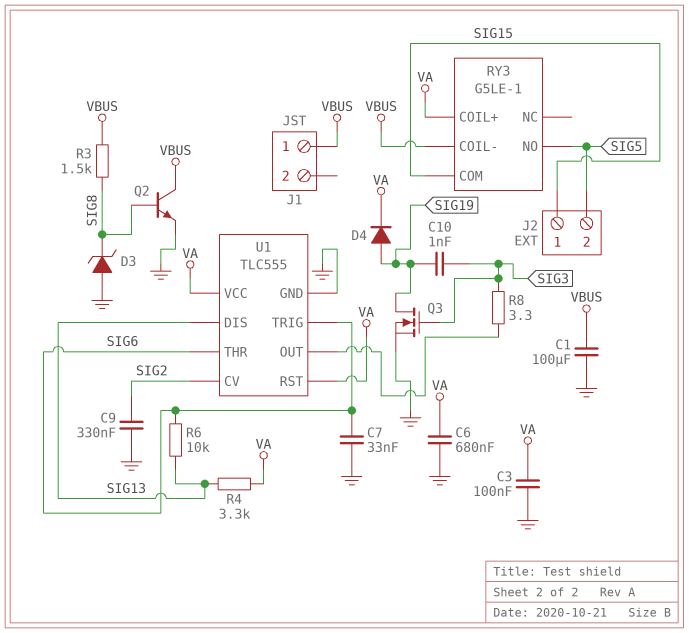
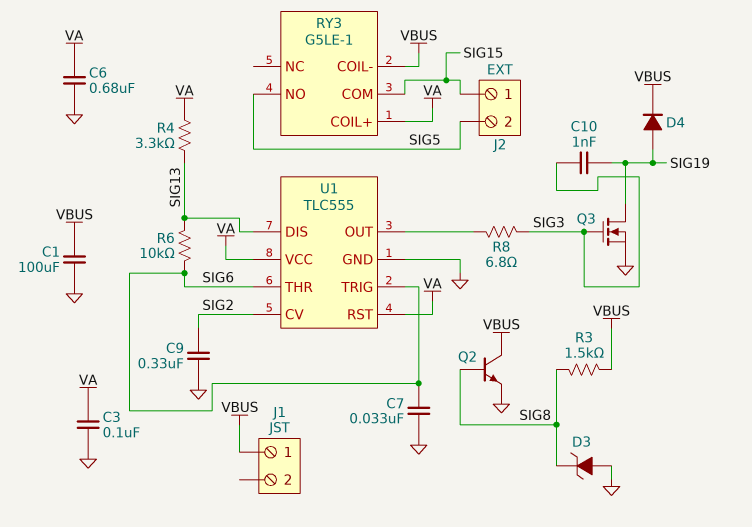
D4: diode (A SIG19, K VA) -> diode (A SIG19, K VBUS)
R8: 3.3 (SIG3, U1/OUT) -> 6.8 (SIG3, U1/OUT)

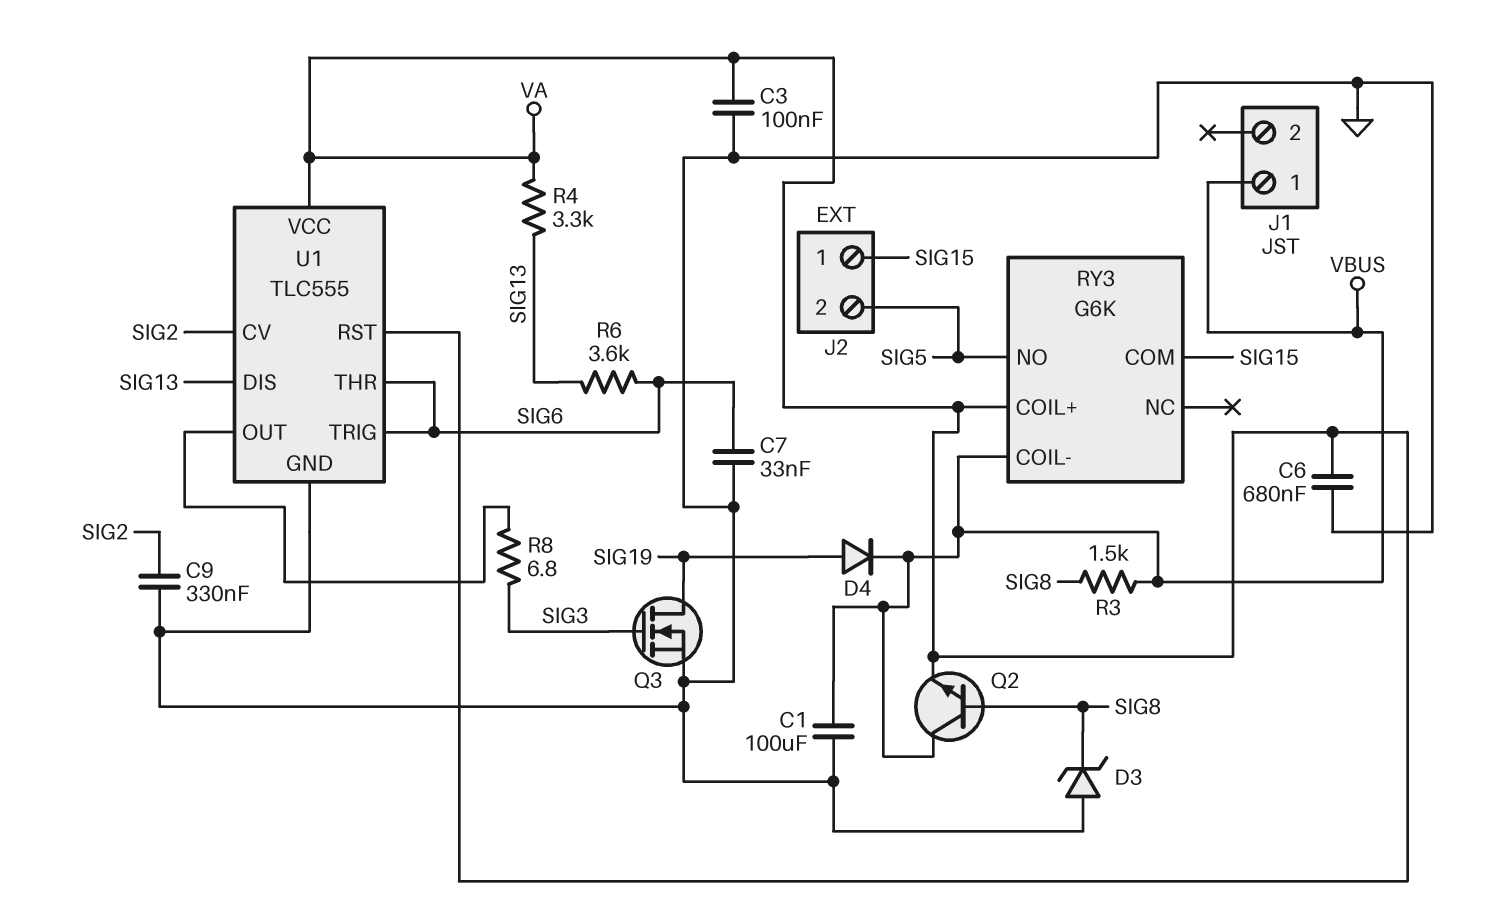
C10: 1nF (SIG3, SIG19) -> none
Q2: NPN (B SIG8, C VBUS, E GND) -> NPN (B SIG8, C VBUS, E VA)
R6: 10k (SIG6, SIG13) -> 3.6k (SIG6, SIG13)
RY3: G5LE-1 -> G6K

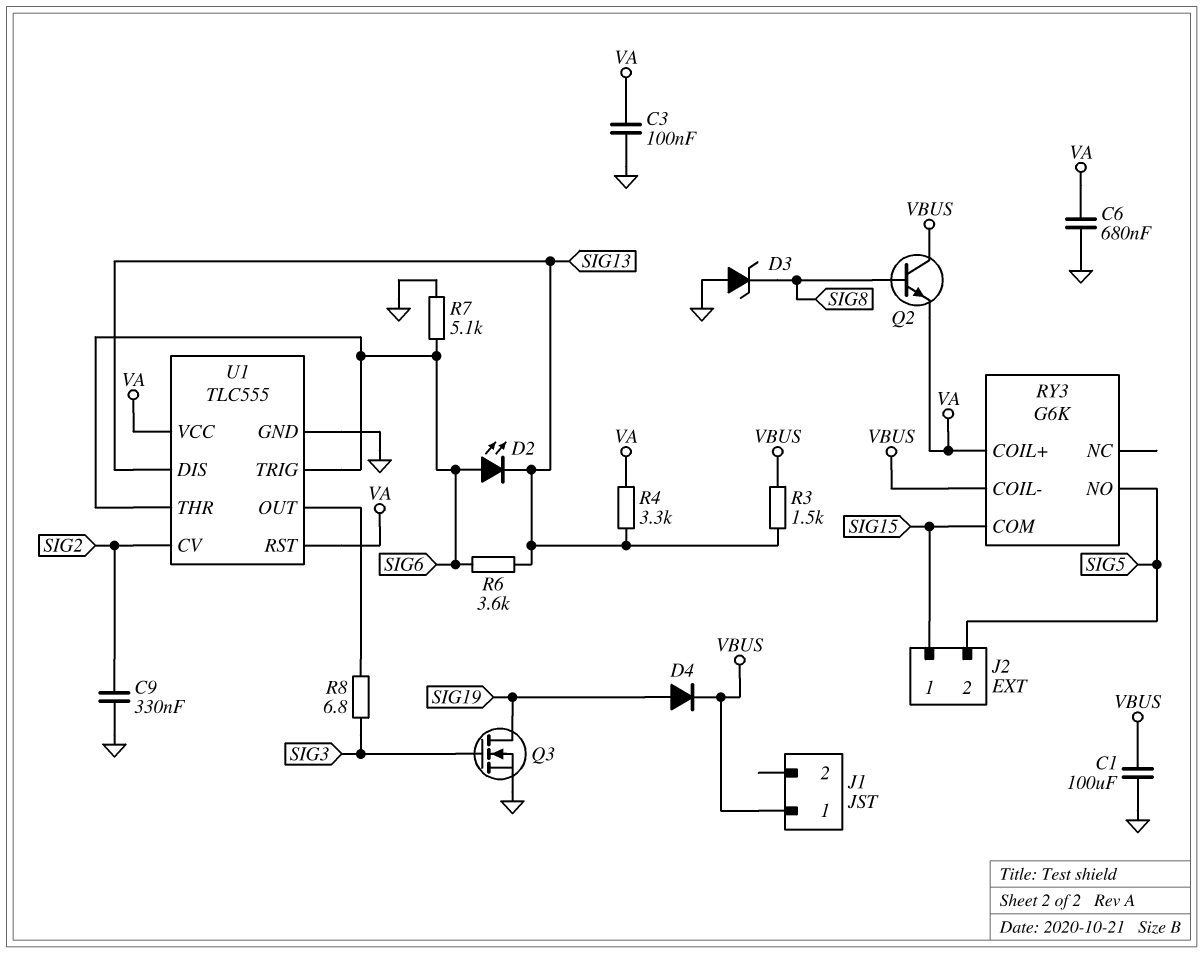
C7: 33nF (GND, SIG6) -> none
D2: none -> LED (A SIG6, K SIG13)
R3: 1.5k (SIG8, VBUS) -> 1.5k (SIG13, VBUS)
R7: none -> 5.1k (GND, SIG6)

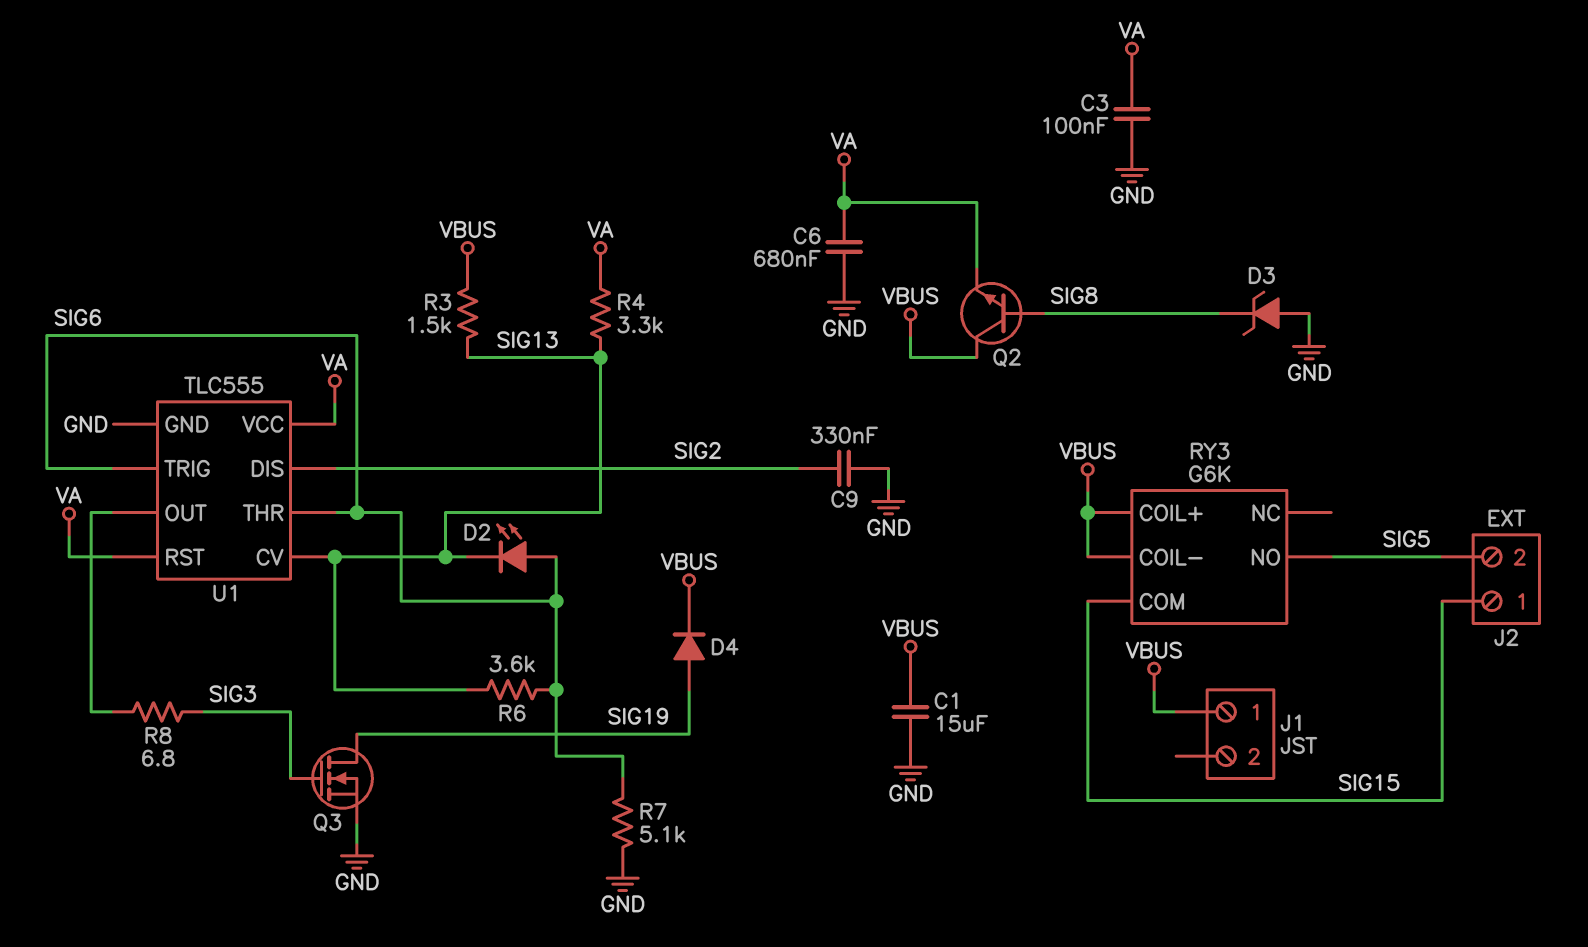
C1: 100uF (GND, VBUS) -> 15uF (GND, VBUS)
RY3 pin COIL+: VA -> VBUS
U1 pin CV: SIG2 -> SIG13
U1 pin DIS: SIG13 -> SIG2

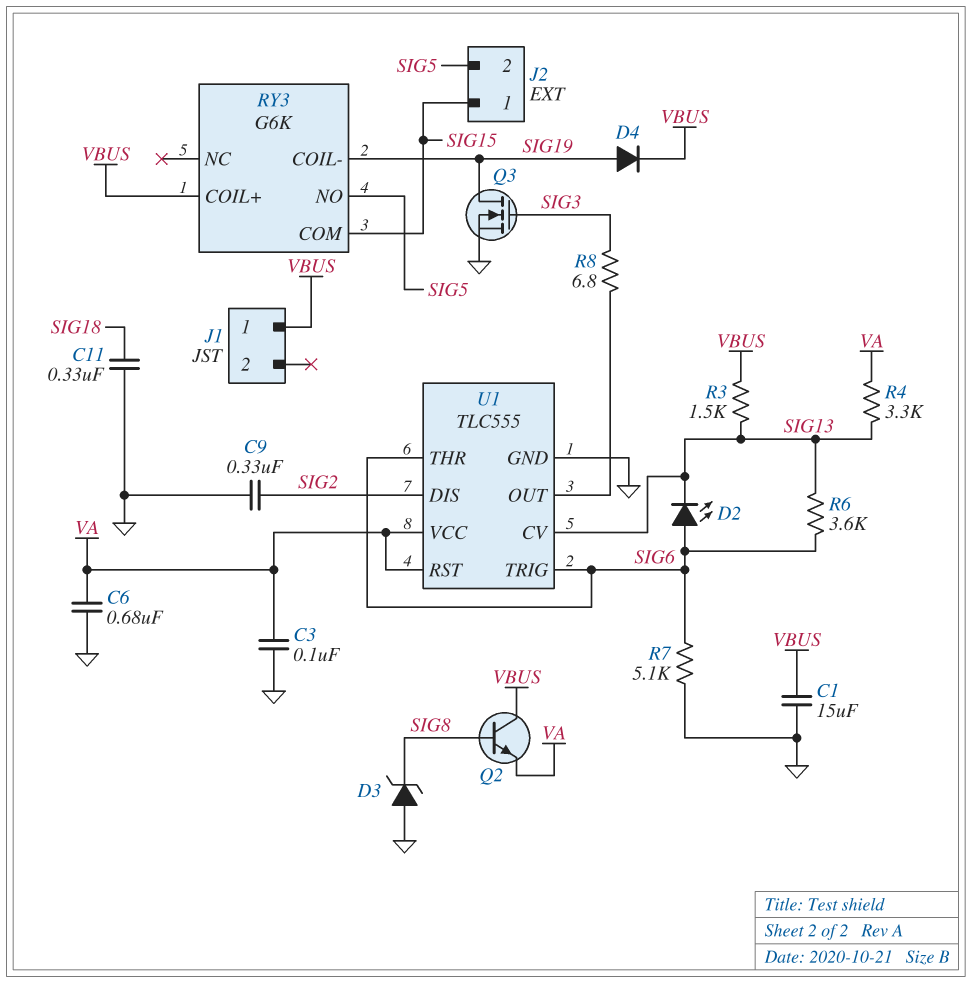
C11: none -> 330nF (GND, SIG18)
RY3 pin COIL-: VBUS -> SIG19

